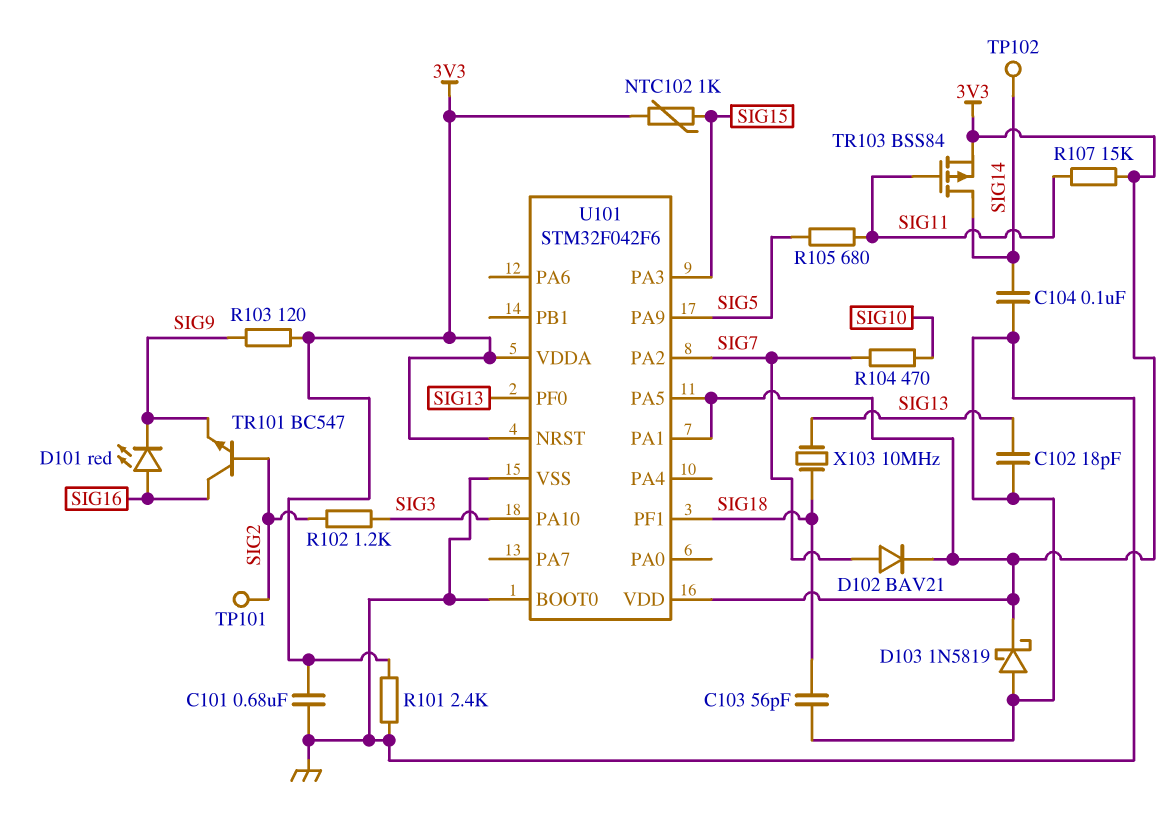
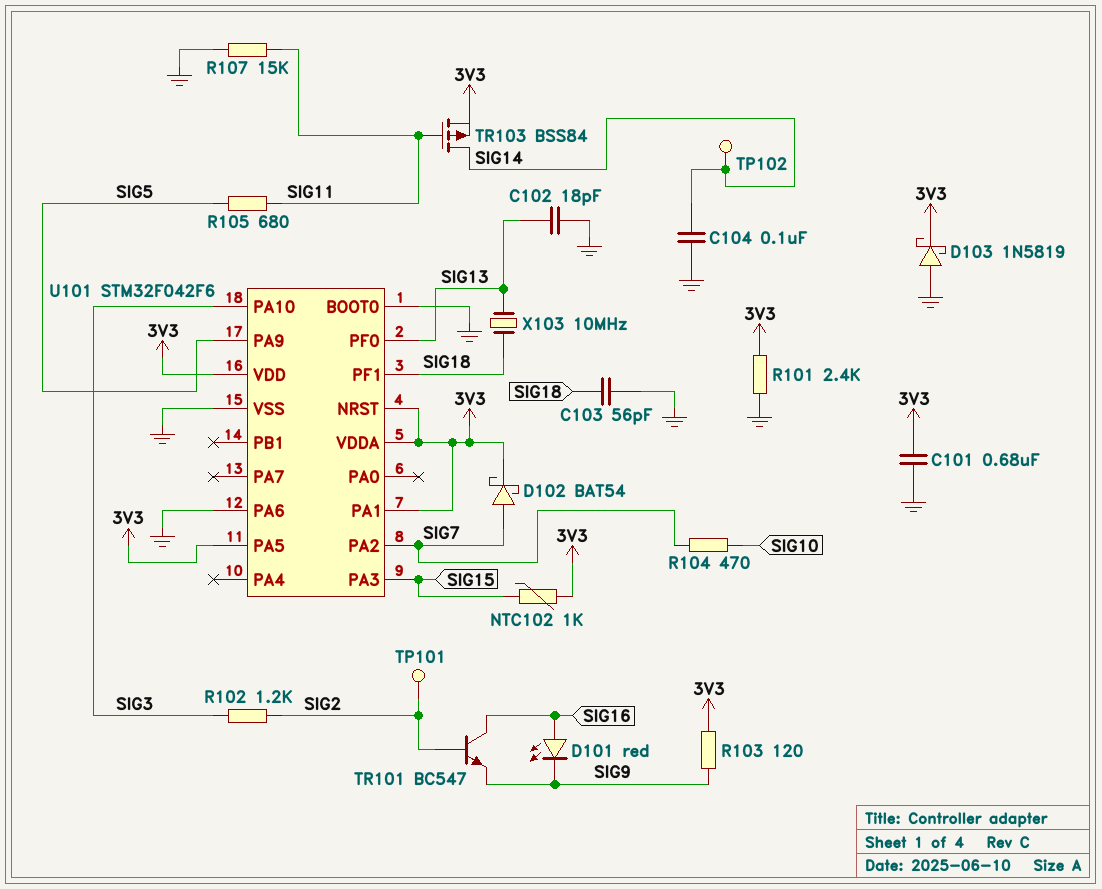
D102: diode BAV21 (A SIG7, K 3V3) -> schottky BAT54 (A SIG7, K 3V3)
R107: 15k (3V3, SIG11) -> 15k (GND, SIG11)
U101 pin PA6: none -> GND

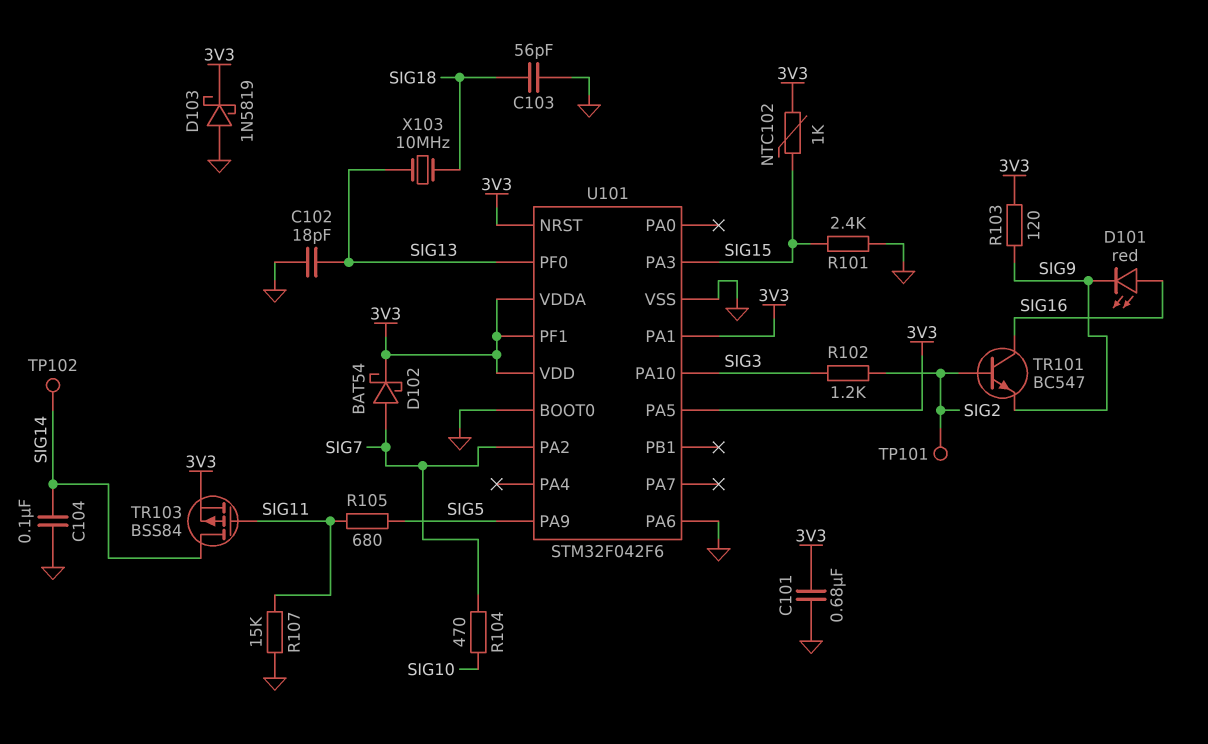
R101: 2.4k (3V3, GND) -> 2.4k (GND, SIG15)
U101 pin PF1: SIG18 -> 3V3

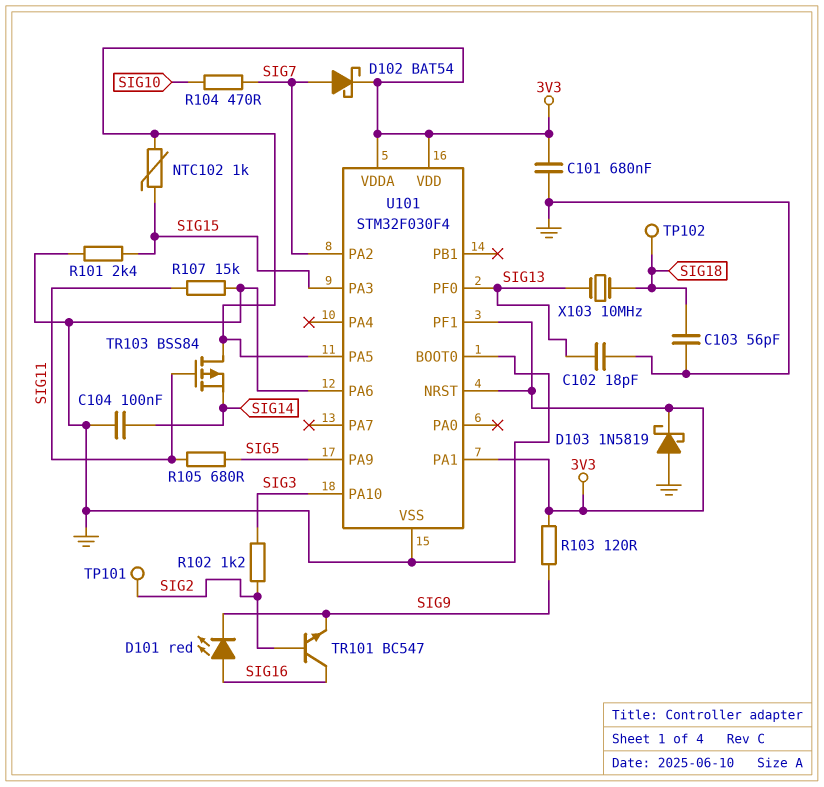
TP102: test point (SIG14) -> test point (SIG18)
TR103: PMOS BSS84 (G SIG11, D SIG14, S 3V3) -> PMOS BSS84 (G SIG11, D 3V3, S SIG14)
U101: STM32F042F6 -> STM32F030F4

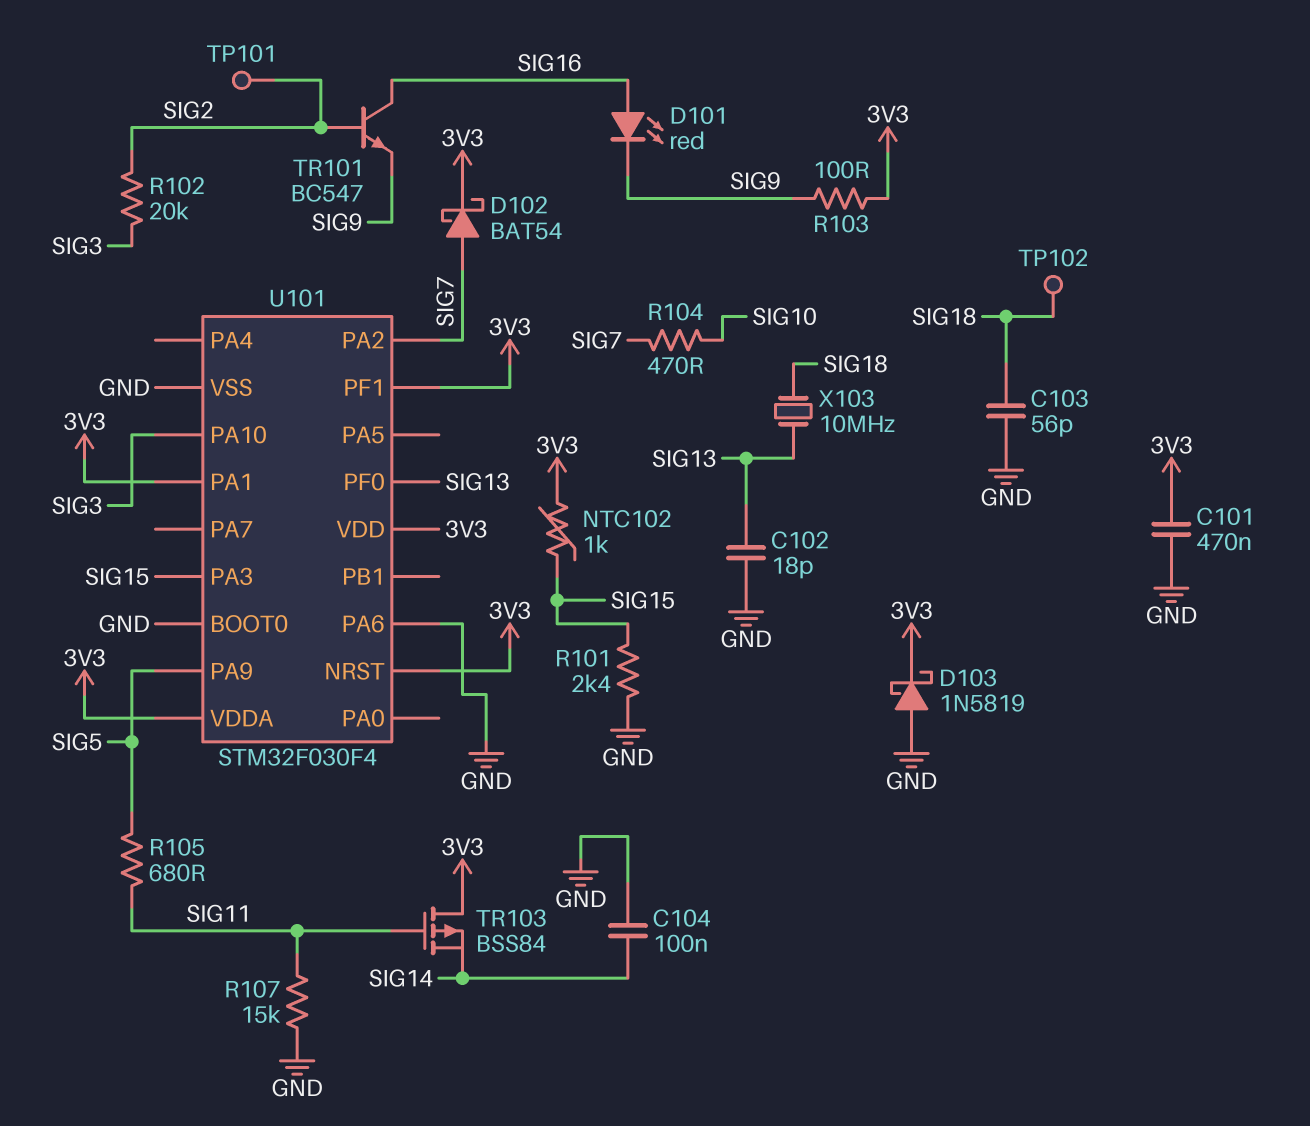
C101: 680nF (3V3, GND) -> 470nF (3V3, GND)
R102: 1.2k (SIG2, SIG3) -> 20k (SIG2, SIG3)
R103: 120 (3V3, SIG9) -> 100 (3V3, SIG9)
U101 pin PA5: 3V3 -> none

